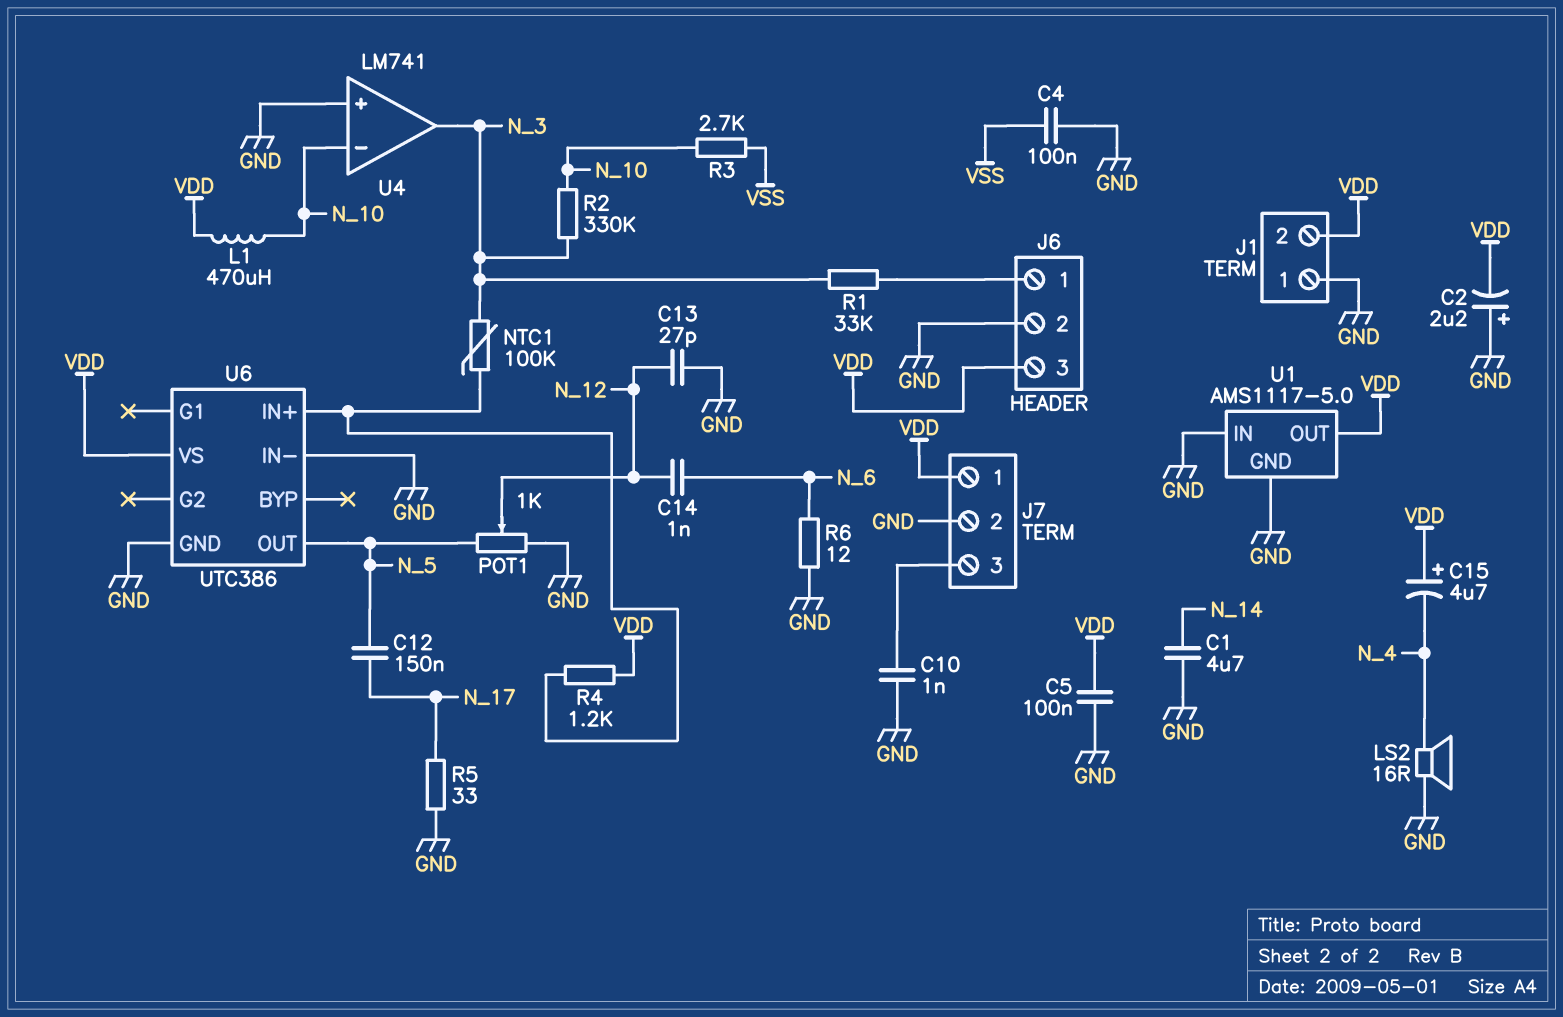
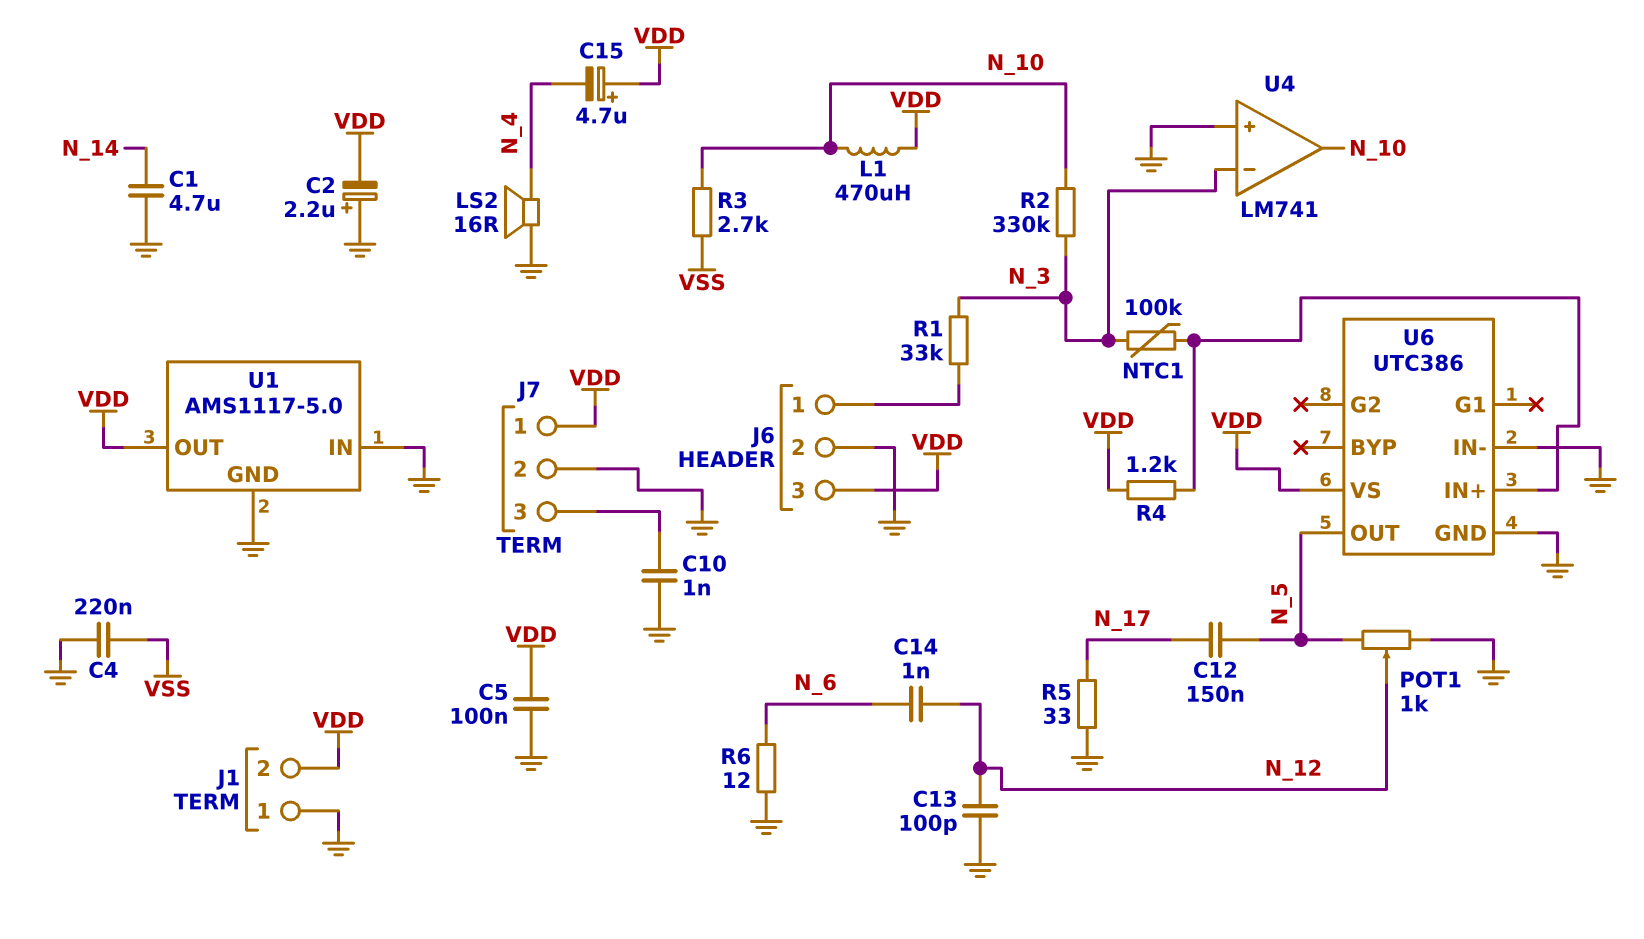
C4: 100nF (GND, VSS) -> 220nF (GND, VSS)
C13: 27pF (GND, N_12) -> 100pF (GND, N_12)
U4 pin in-: N_10 -> N_3
U4 pin out: N_3 -> N_10

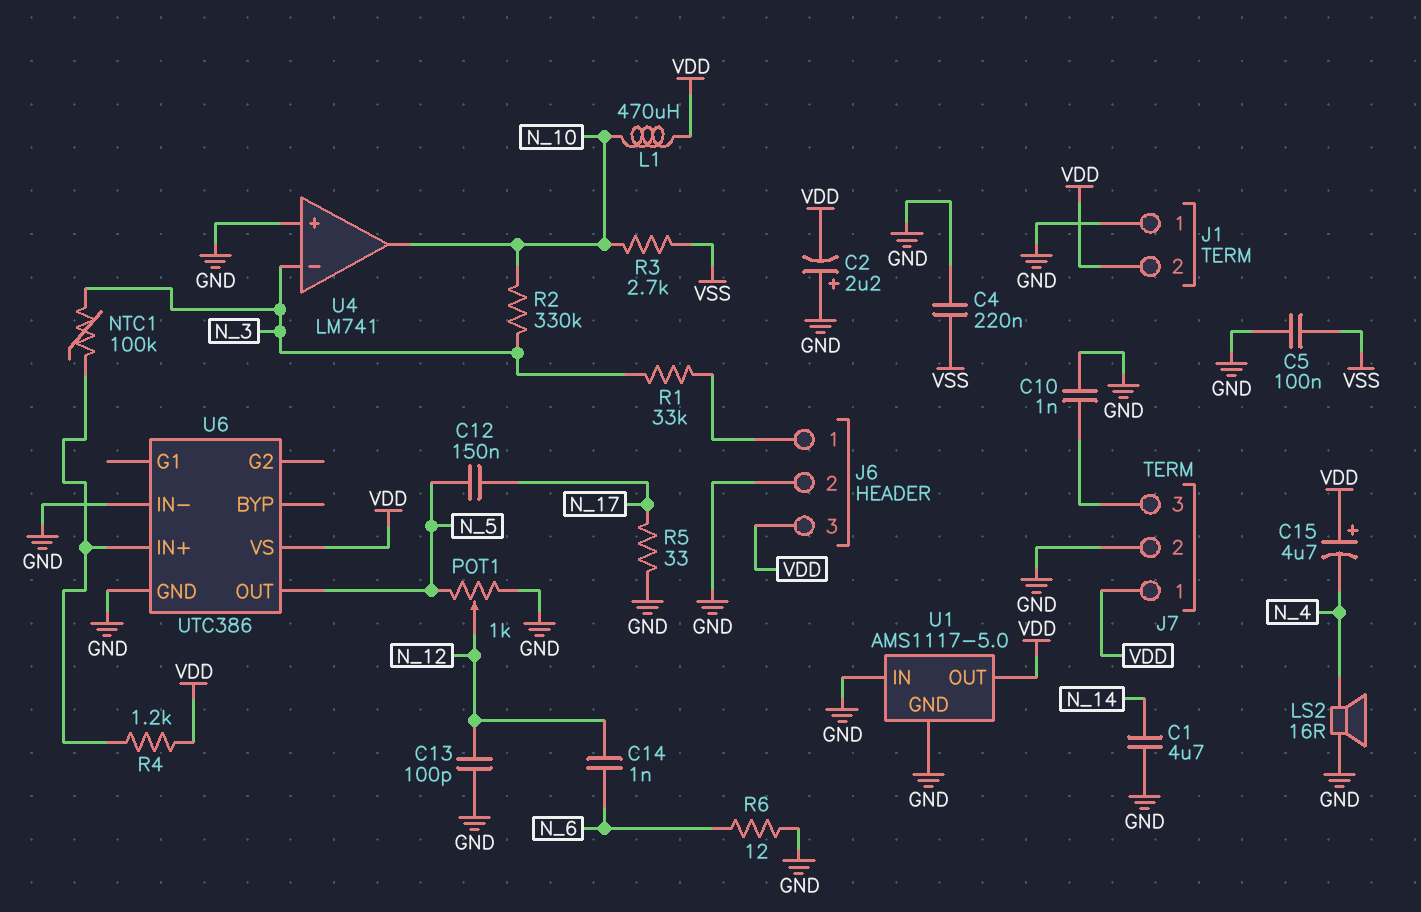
C5: 100nF (GND, VDD) -> 100nF (GND, VSS)

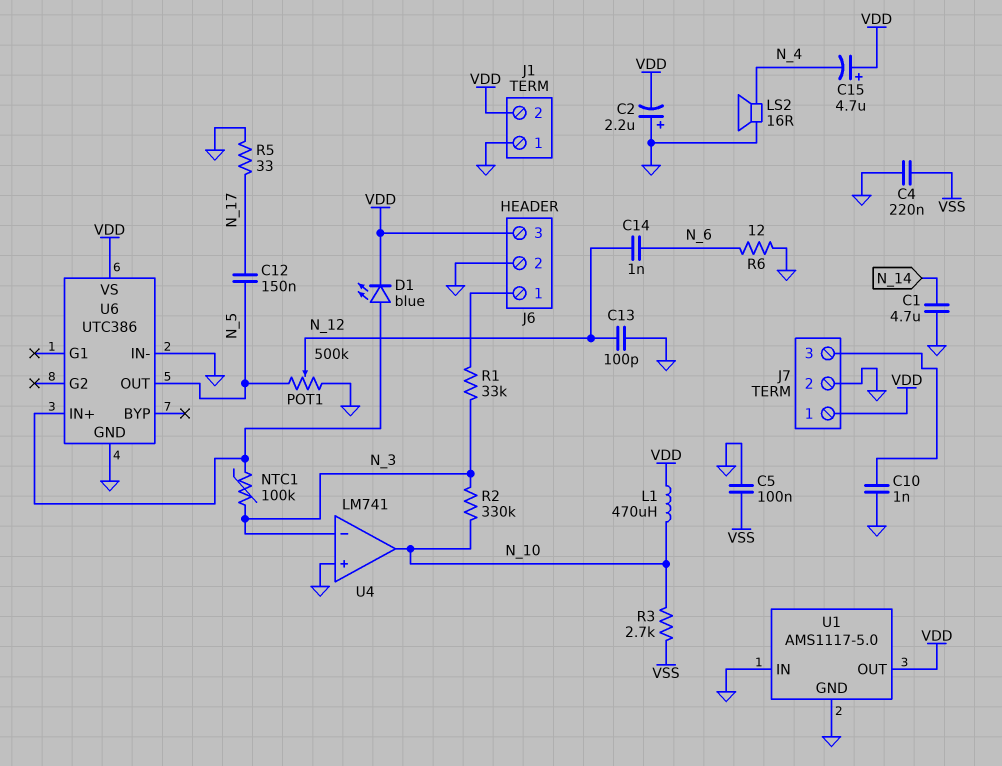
D1: none -> LED blue (A U6/IN+, K VDD)
POT1: 1k (GND, N_5, wiper N_12) -> 500k (GND, N_5, wiper N_12)
R4: 1.2k (U6/IN+, VDD) -> none

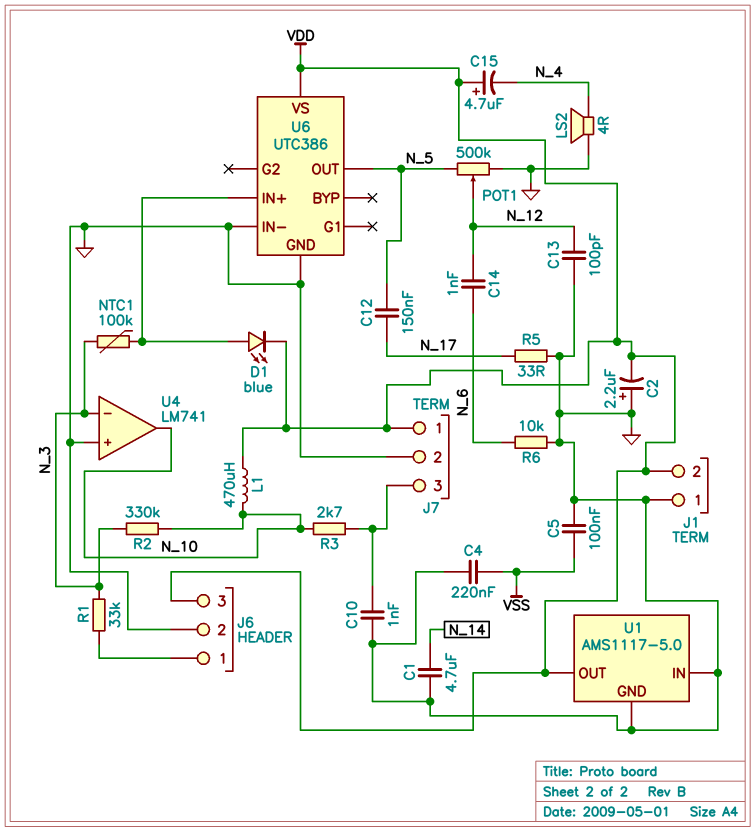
LS2: speaker 16R (GND, N_4) -> speaker 4R (GND, N_4)
R3: 2.7k (N_10, VSS) -> 2.7k (J7/3, N_10)
R6: 12 (GND, N_6) -> 10k (GND, N_6)

